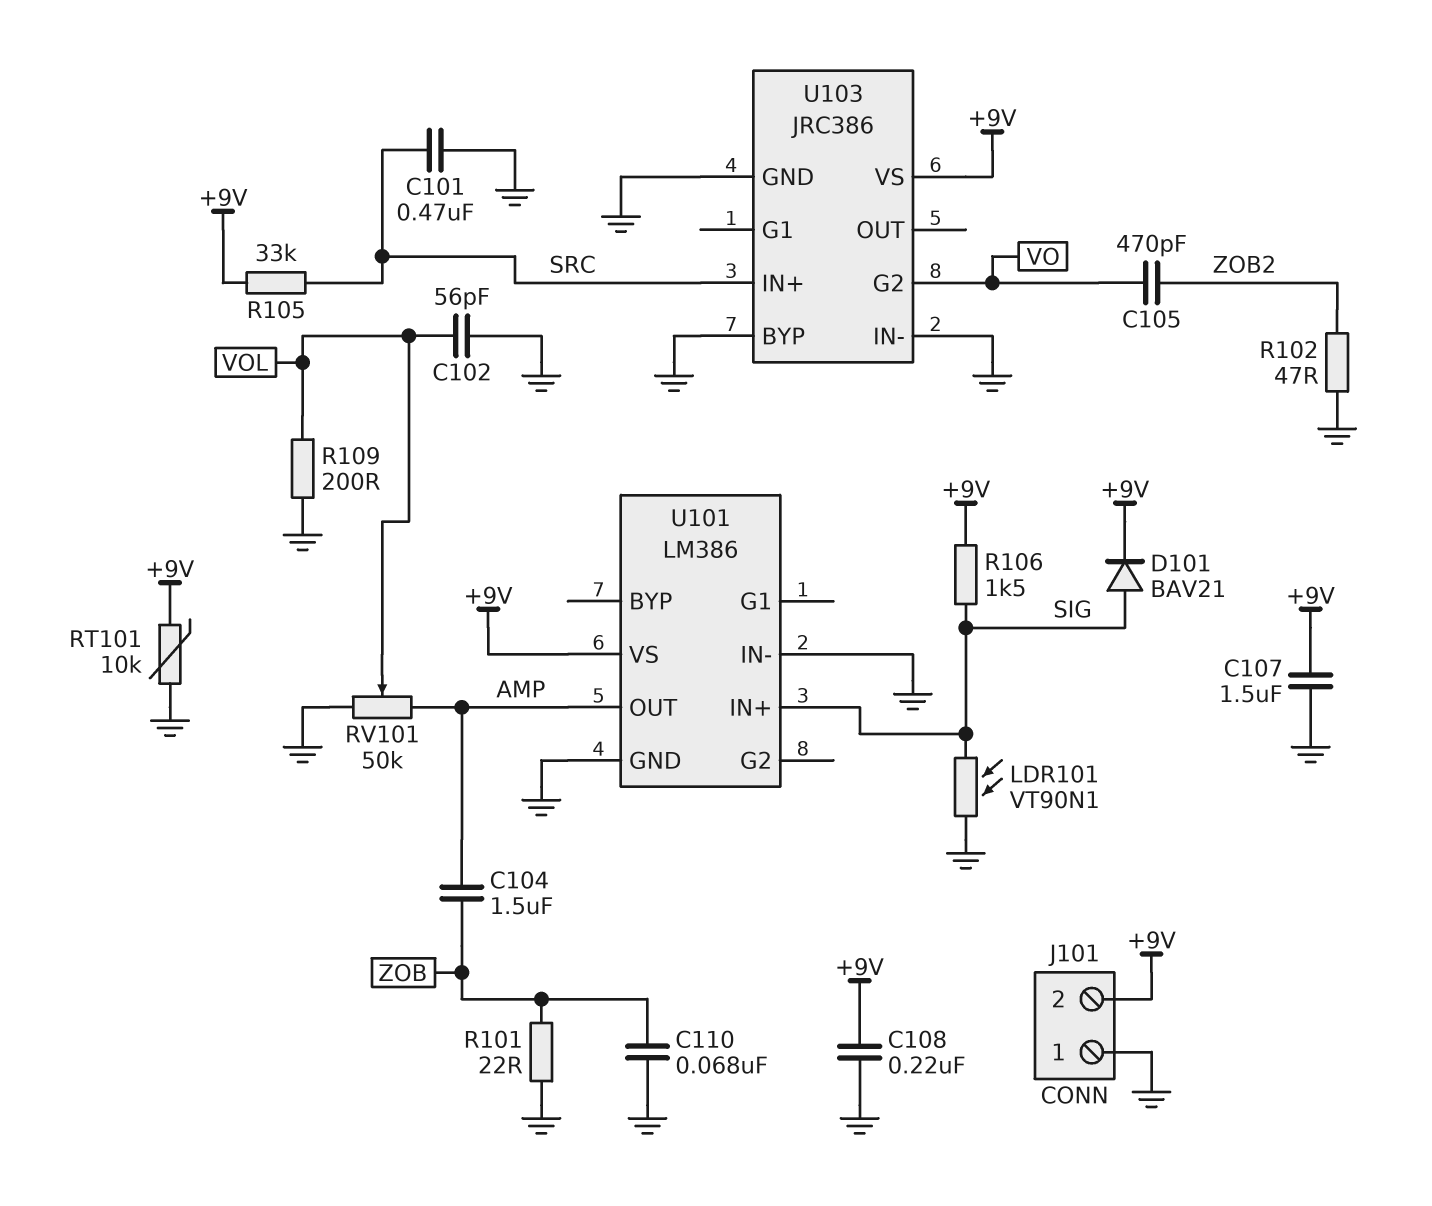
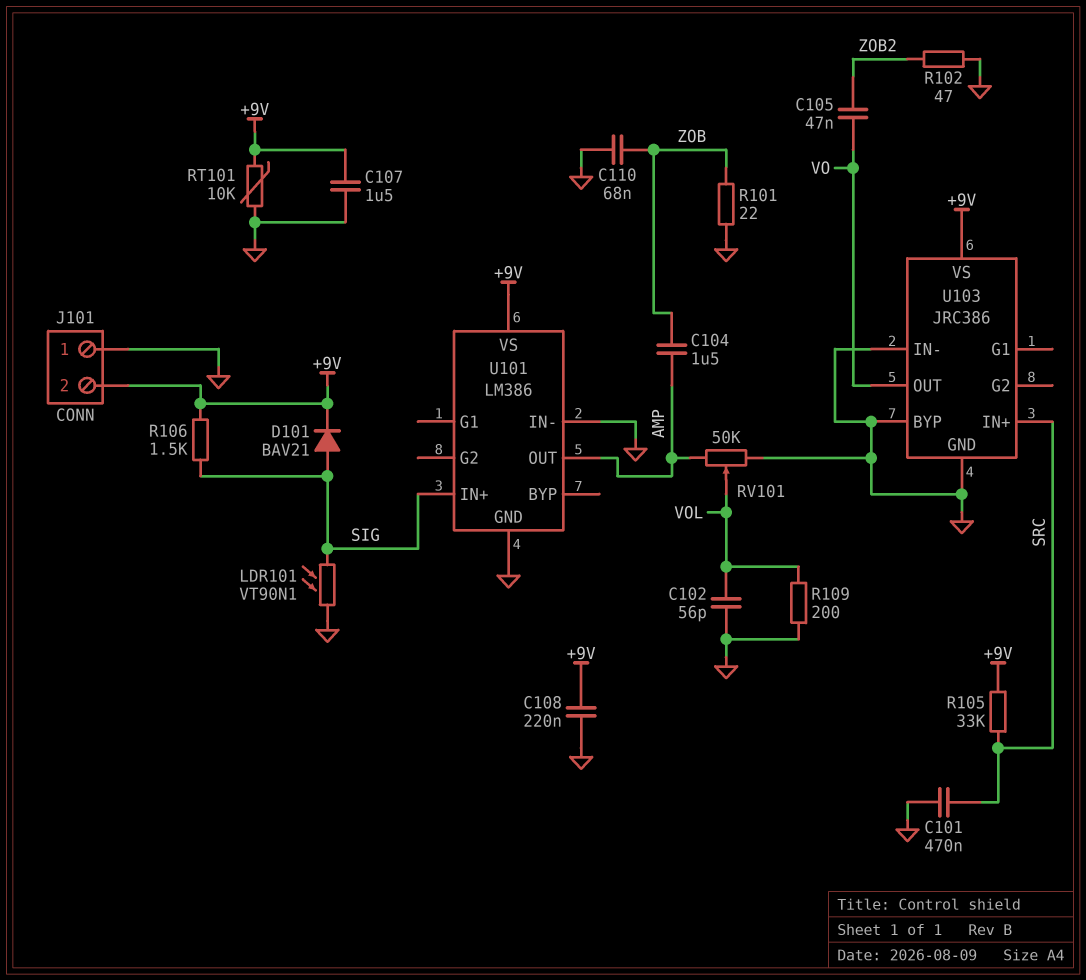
C105: 470pF (VO, ZOB2) -> 47nF (VO, ZOB2)
U103 pin G2: VO -> none
U103 pin OUT: none -> VO

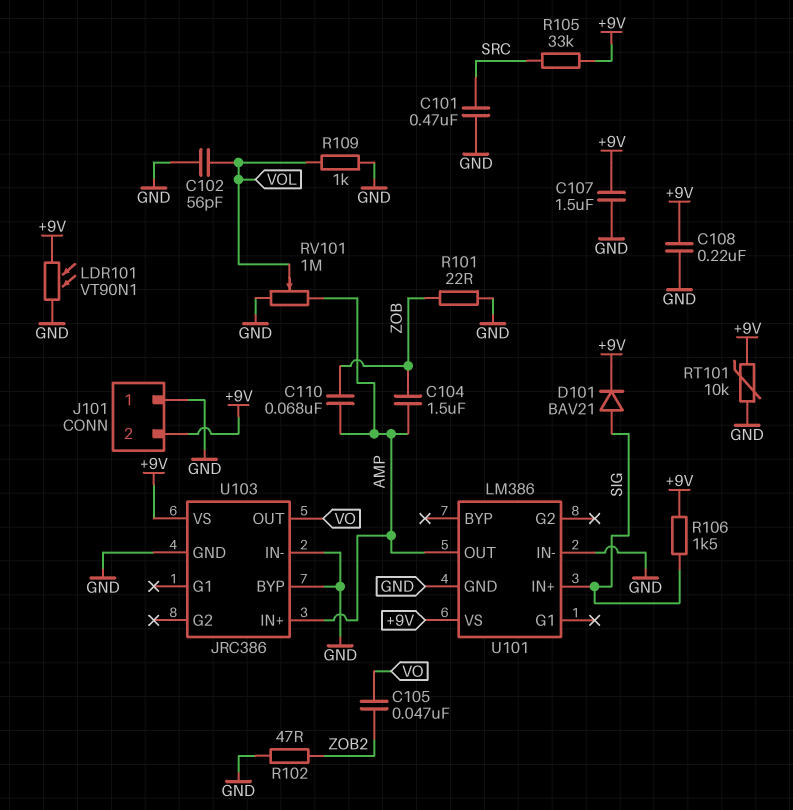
C110: 68nF (GND, ZOB) -> 68nF (AMP, ZOB)
LDR101: VT90N1 (GND, SIG) -> VT90N1 (+9V, GND)
R109: 200 (GND, VOL) -> 1k (GND, VOL)
RV101: 50k (AMP, GND, wiper VOL) -> 1M (AMP, GND, wiper VOL)
U103 pin IN+: SRC -> AMP

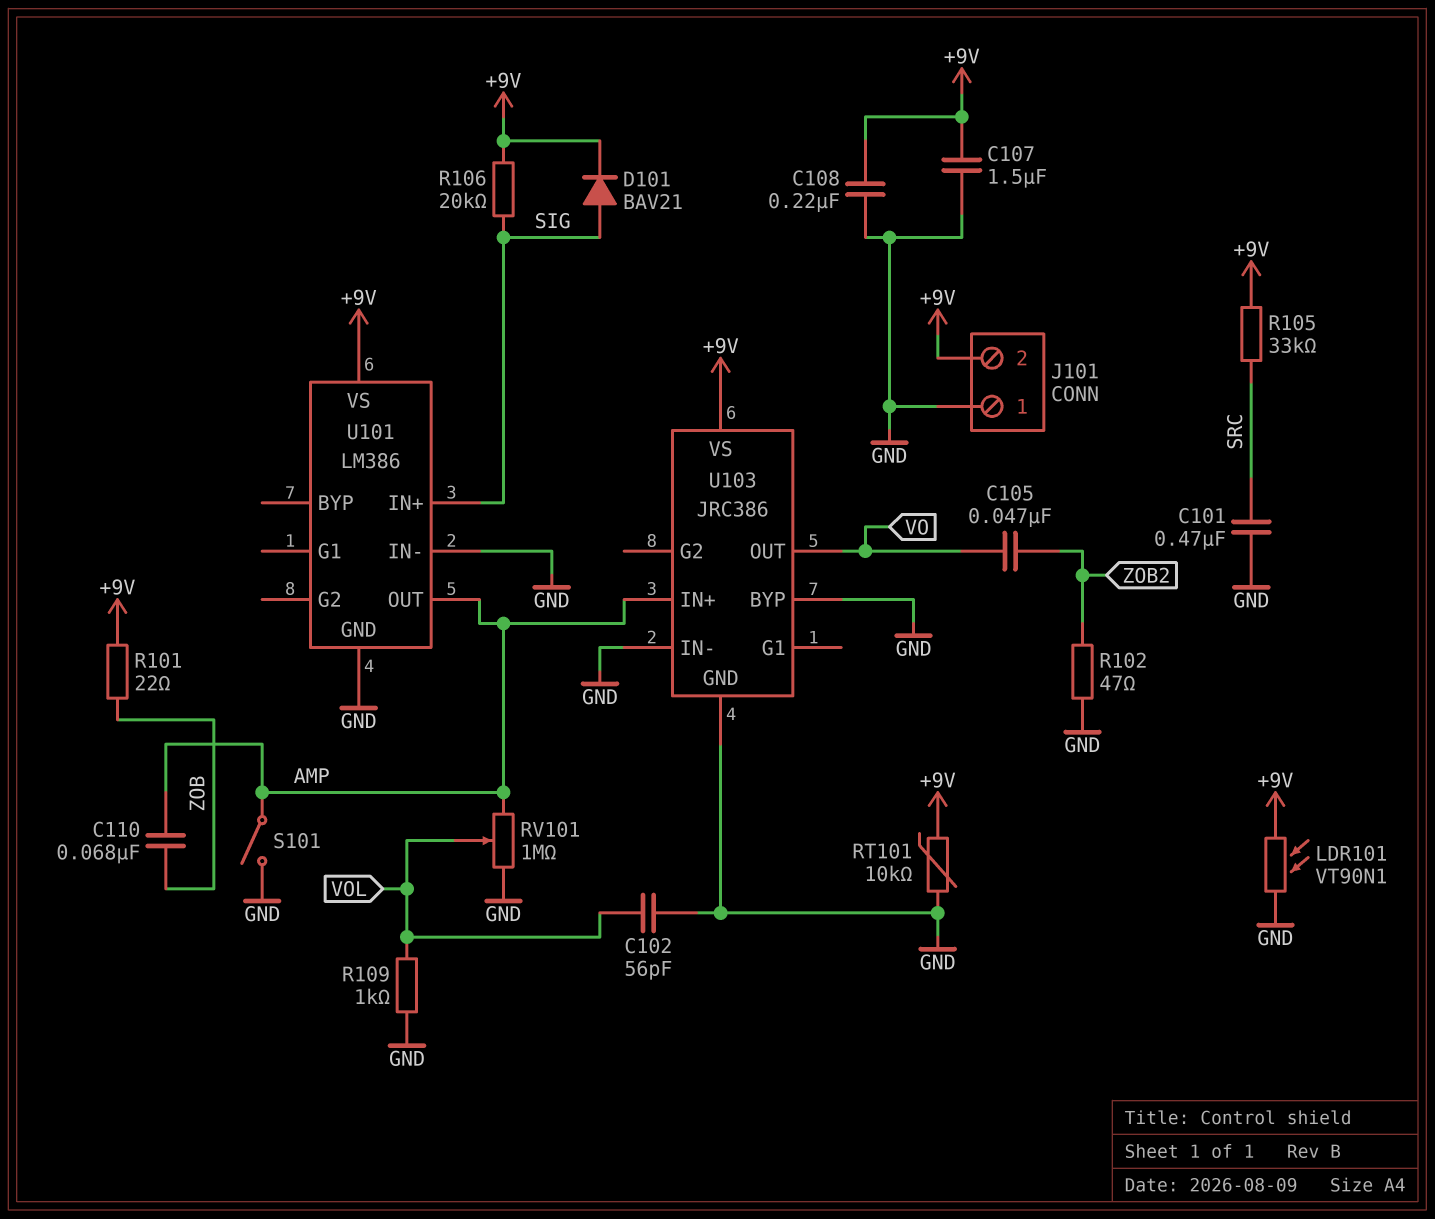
C104: 1.5uF (AMP, ZOB) -> none
R101: 22 (GND, ZOB) -> 22 (+9V, ZOB)
R106: 1.5k (+9V, SIG) -> 20k (+9V, SIG)
S101: none -> switch (AMP, GND)

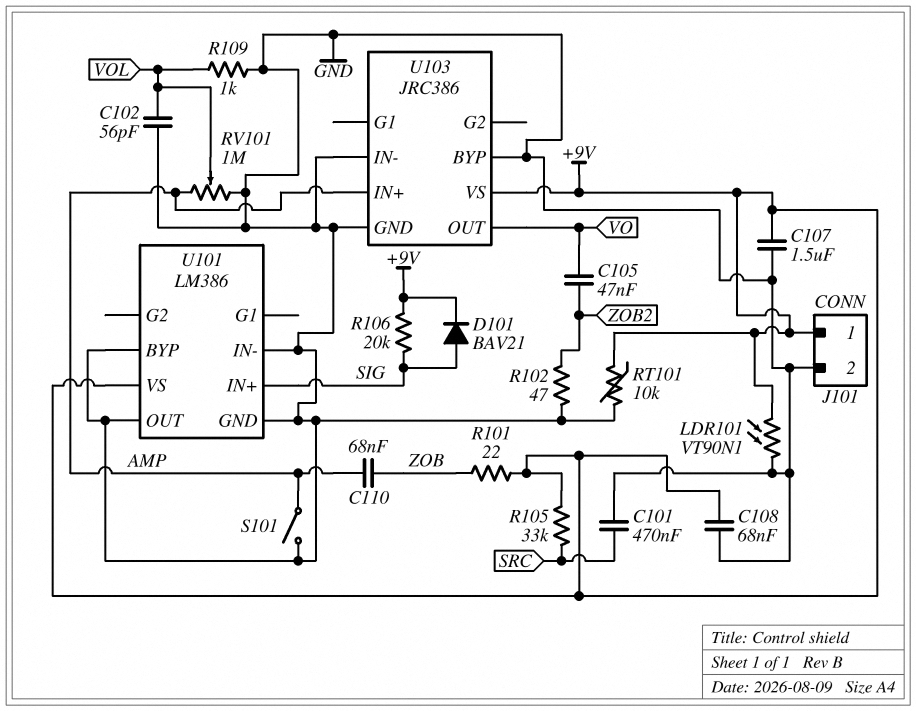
C108: 220nF (+9V, GND) -> 68nF (+9V, GND)
J101 pin 1: GND -> +9V
J101 pin 2: +9V -> GND
U101 pin BYP: none -> GND
U101 pin OUT: AMP -> GND

